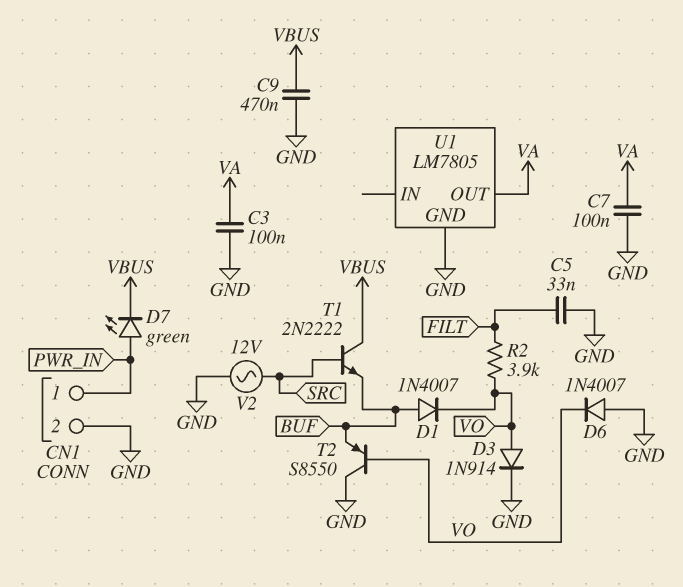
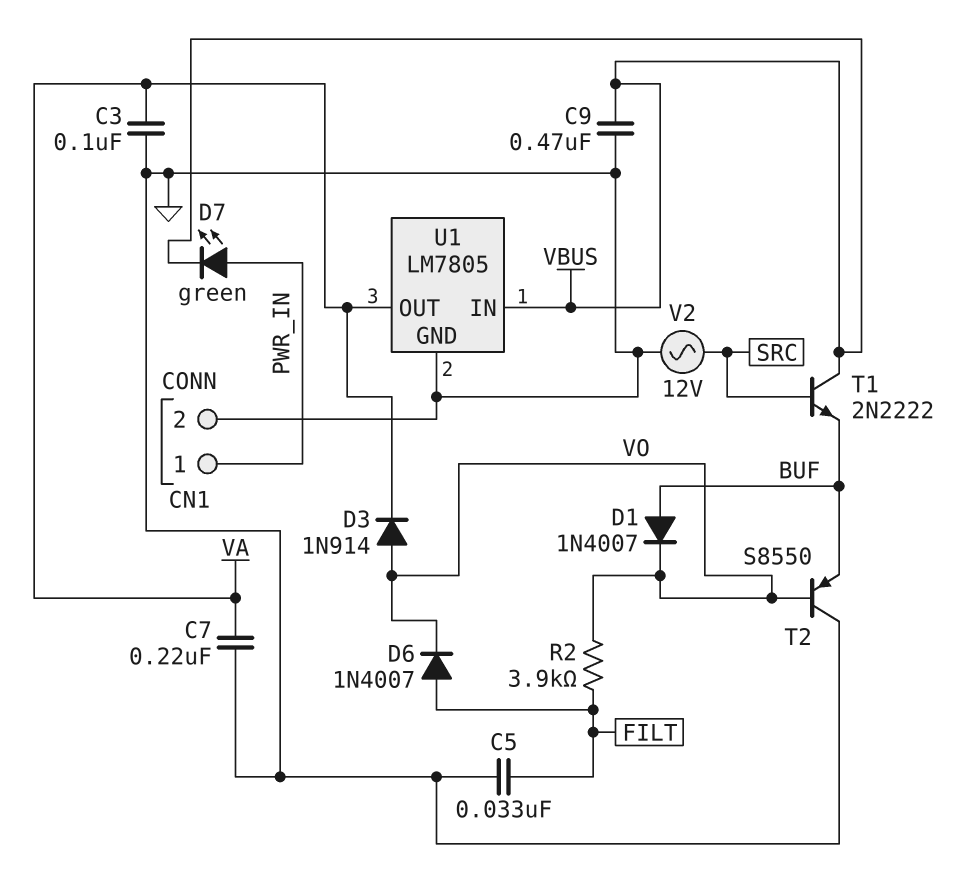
C7: 100nF (GND, VA) -> 220nF (GND, VA)
D3: diode 1N914 (A VO, K GND) -> diode 1N914 (A VO, K VA)
D6: diode 1N4007 (A GND, K VO) -> diode 1N4007 (A FILT, K VO)
U1 pin IN: none -> VBUS

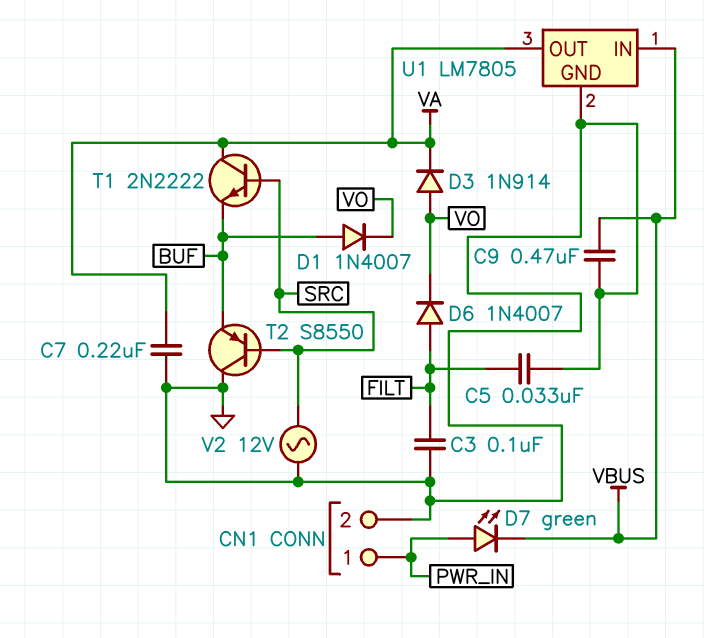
C3: 100nF (GND, VA) -> 100nF (FILT, GND)
R2: 3.9k (FILT, VO) -> none
T1: NPN 2N2222 (B SRC, C VBUS, E BUF) -> NPN 2N2222 (B SRC, C VA, E BUF)
T2: PNP S8550 (B VO, C GND, E BUF) -> PNP S8550 (B SRC, C GND, E BUF)

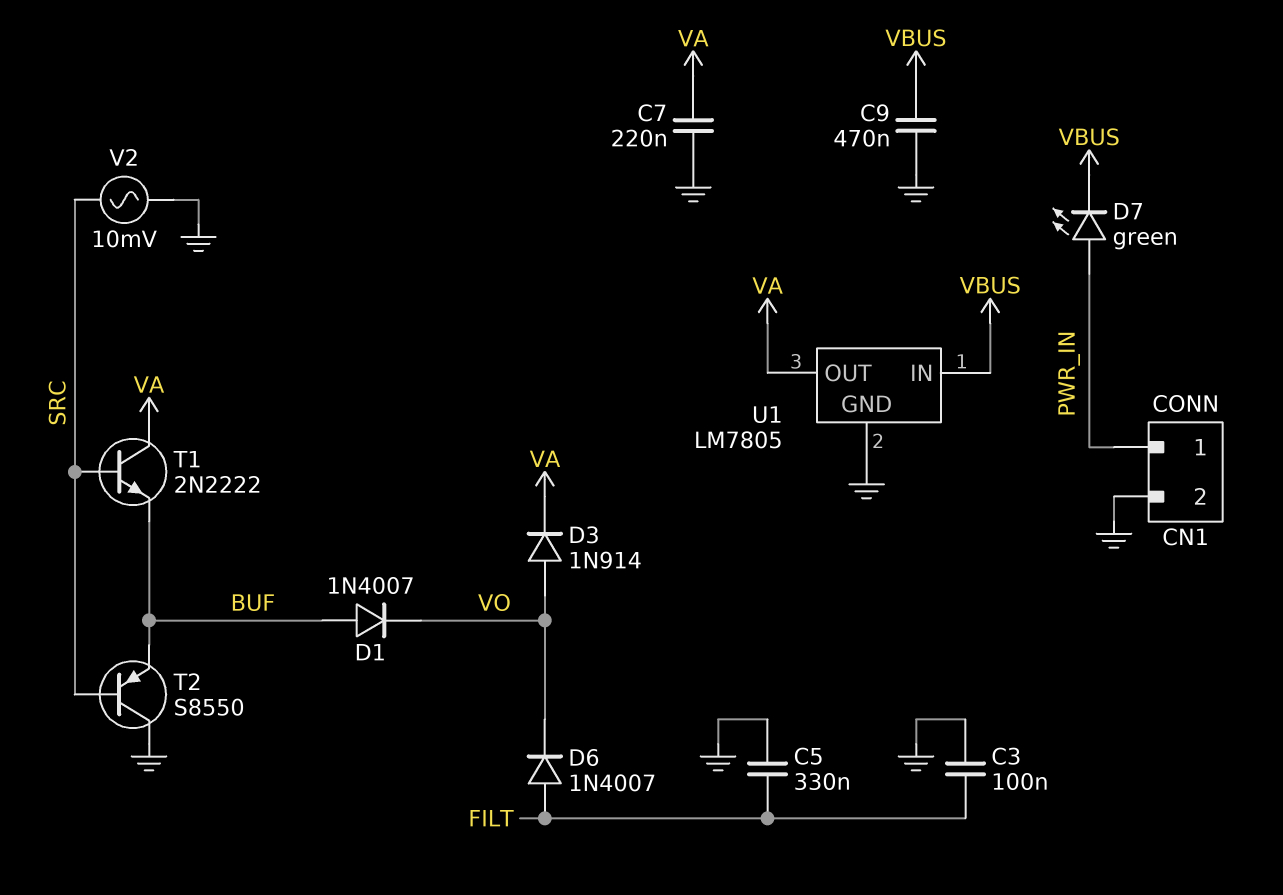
C5: 33nF (FILT, GND) -> 330nF (FILT, GND)
V2: AC 12V (GND, SRC) -> AC 10mV (GND, SRC)

